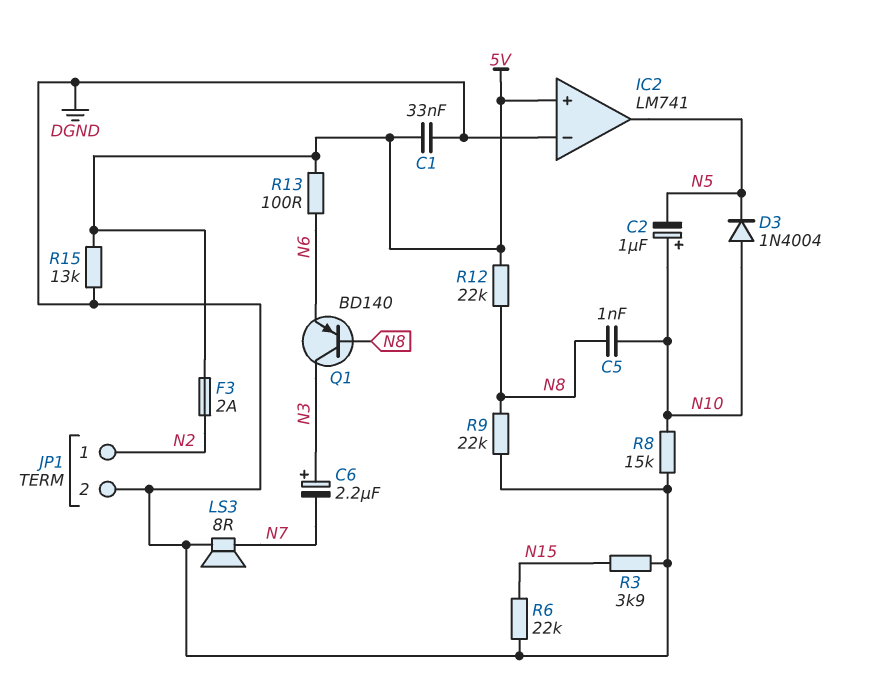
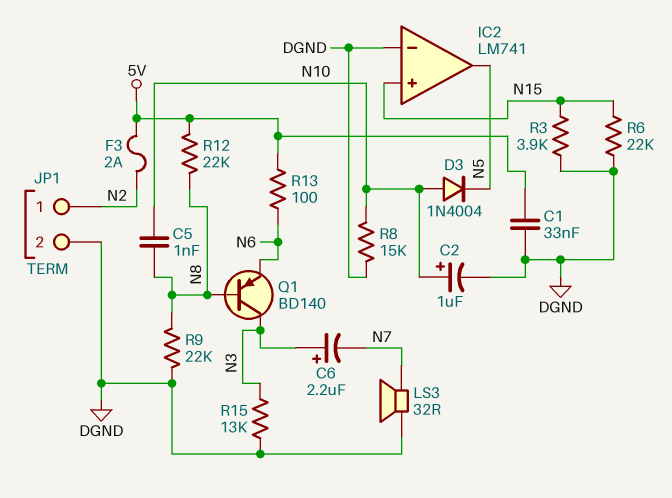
C2: 1uF (plus N10, minus N5) -> 1uF (plus N10, minus DGND)
IC2 pin in+: 5V -> N15
LS3: speaker 8R (DGND, N7) -> speaker 32R (DGND, N7)
R15: 13k (5V, DGND) -> 13k (DGND, N3)

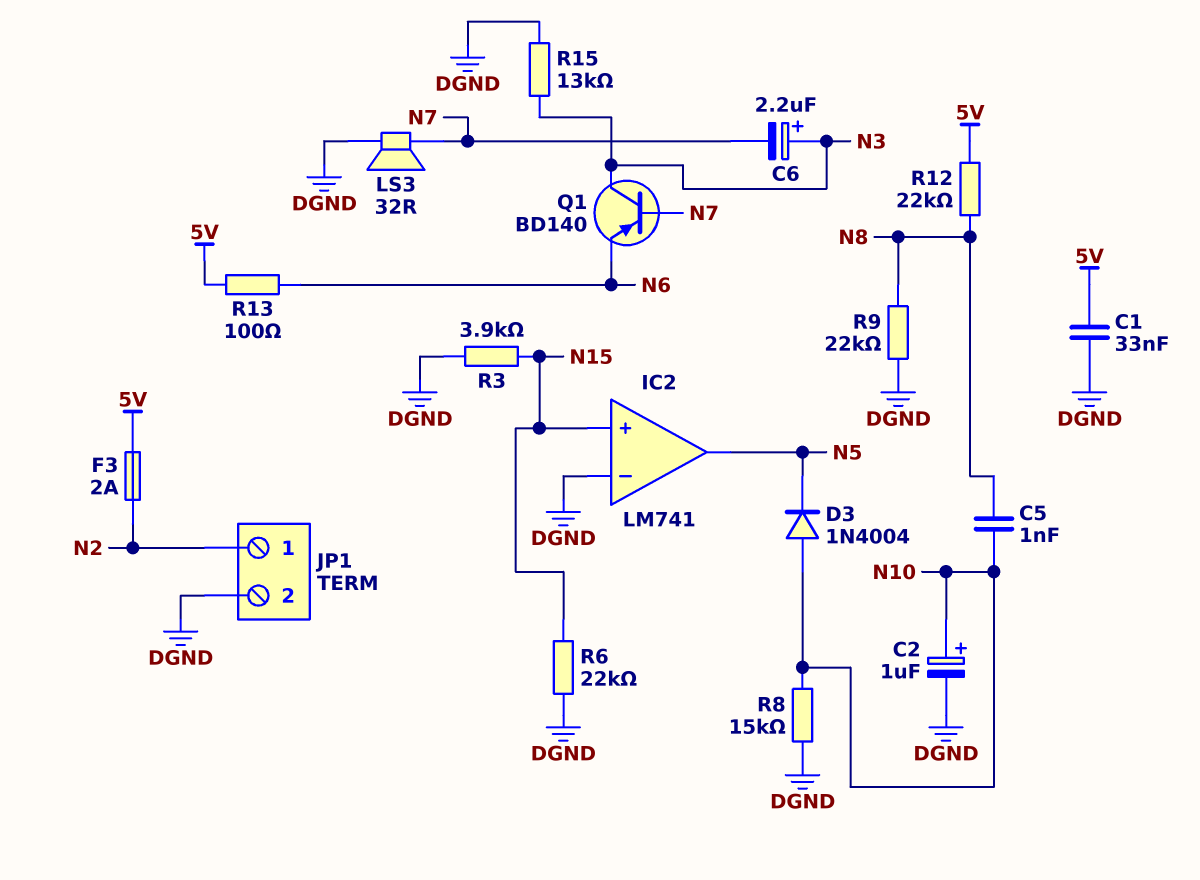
Q1: PNP BD140 (B N8, C N3, E N6) -> PNP BD140 (B N7, C N3, E N6)

